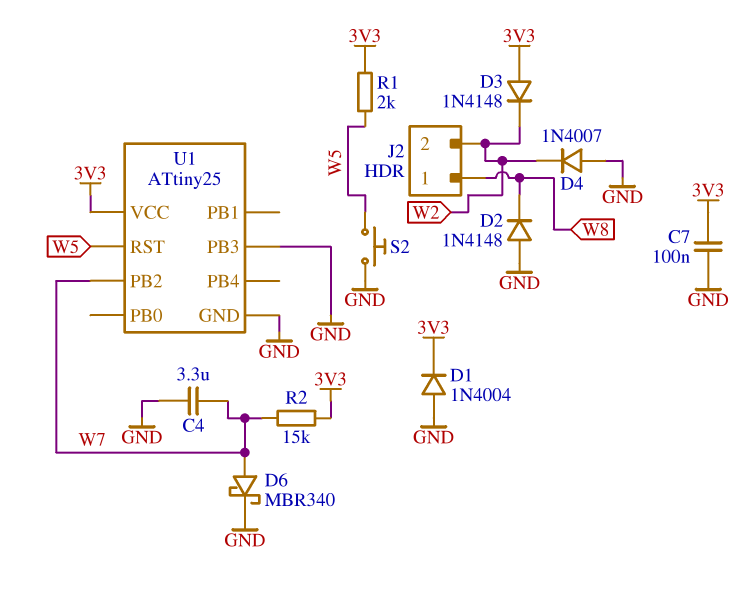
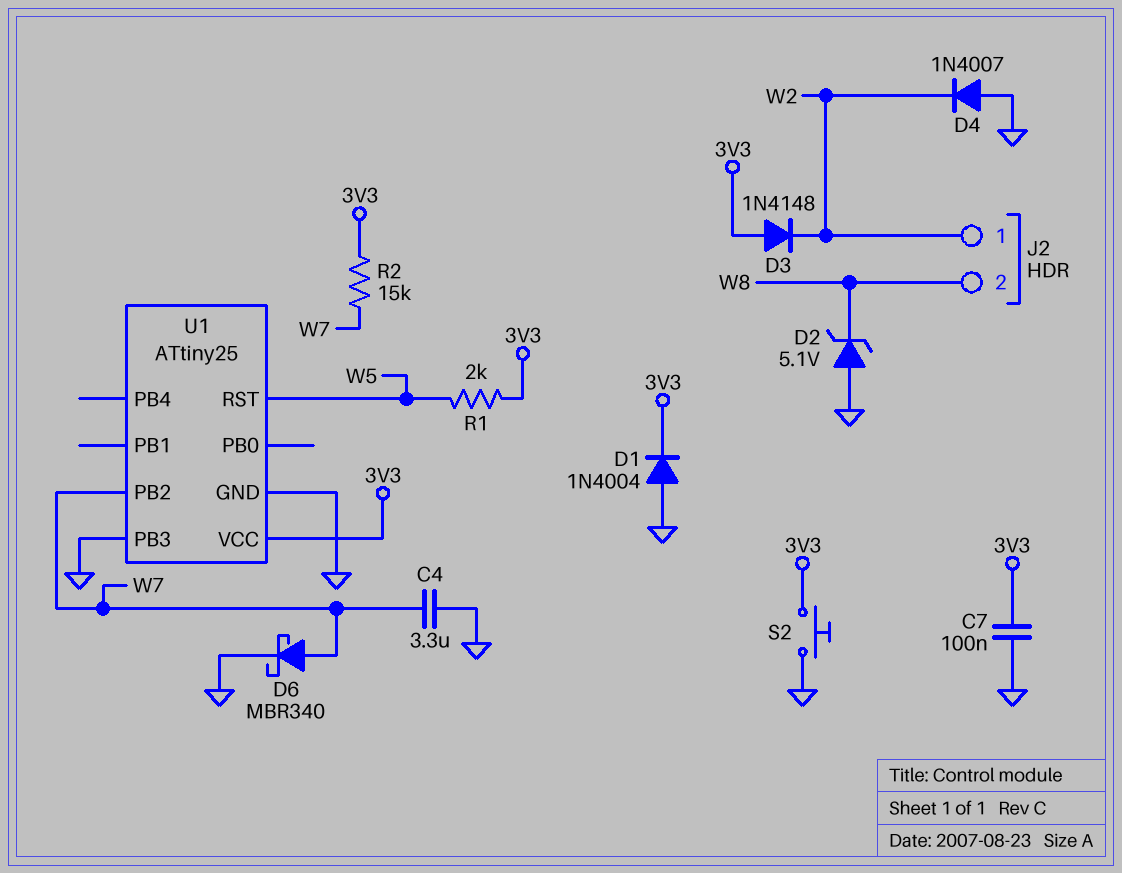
D2: diode 1N4148 (A GND, K W8) -> zener 5.1V (A GND, K W8)
J2 pin 1: W8 -> W2
J2 pin 2: W2 -> W8
S2: button (GND, W5) -> button (3V3, GND)

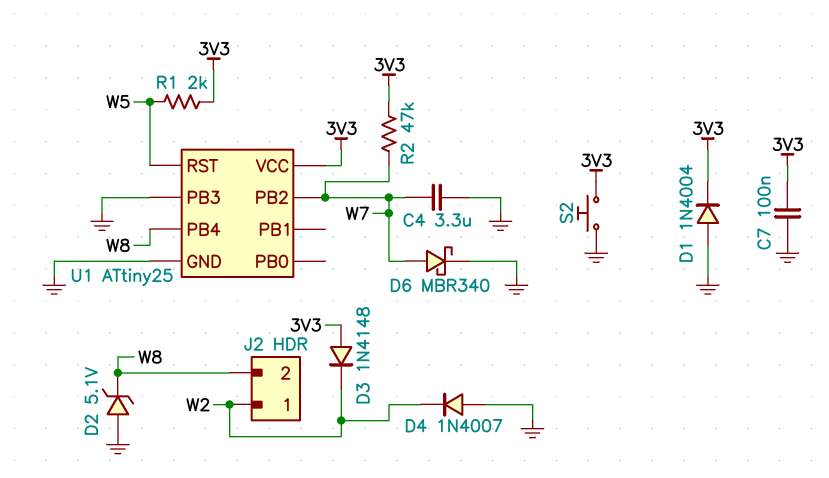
R2: 15k (3V3, W7) -> 47k (3V3, W7)
U1 pin PB4: none -> W8

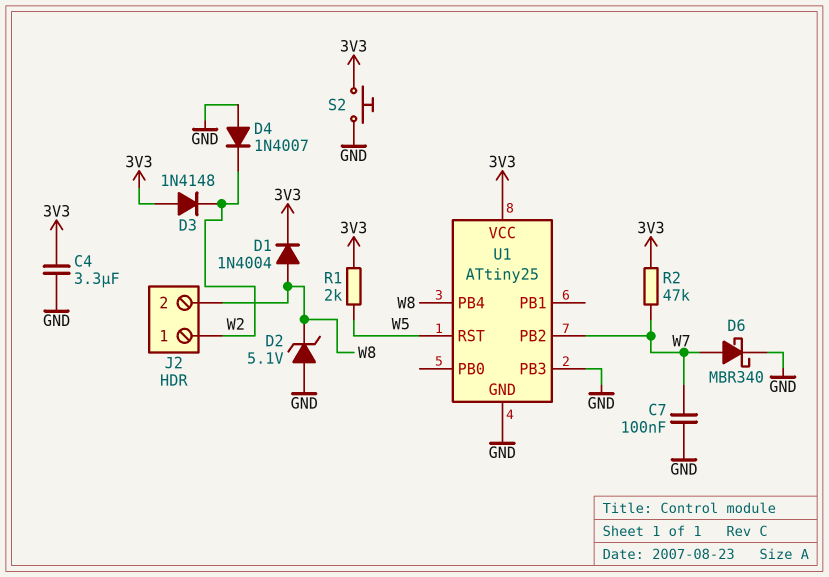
C4: 3.3uF (GND, W7) -> 3.3uF (3V3, GND)
C7: 100nF (3V3, GND) -> 100nF (GND, W7)
D1: diode 1N4004 (A GND, K 3V3) -> diode 1N4004 (A W8, K 3V3)

